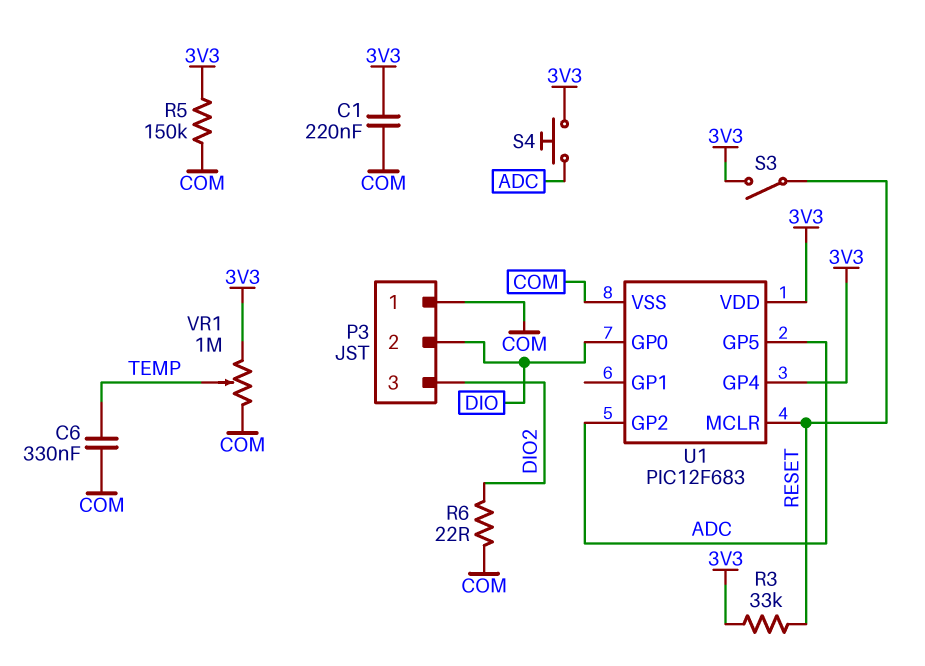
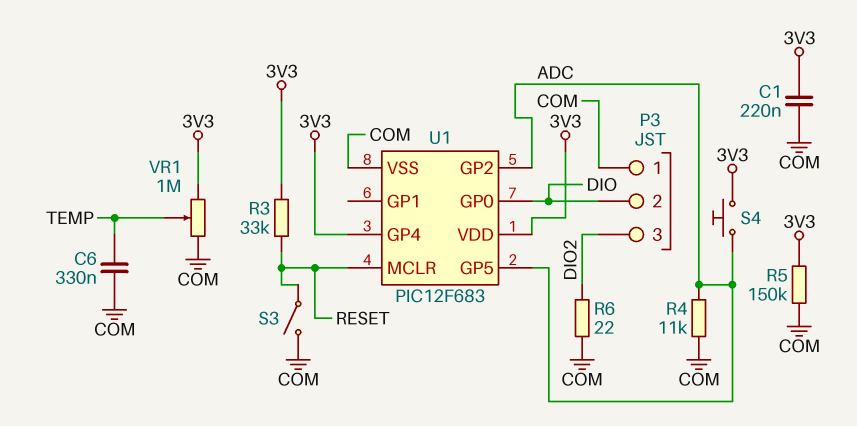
R4: none -> 11k (ADC, COM)
S3: switch (3V3, RESET) -> switch (COM, RESET)

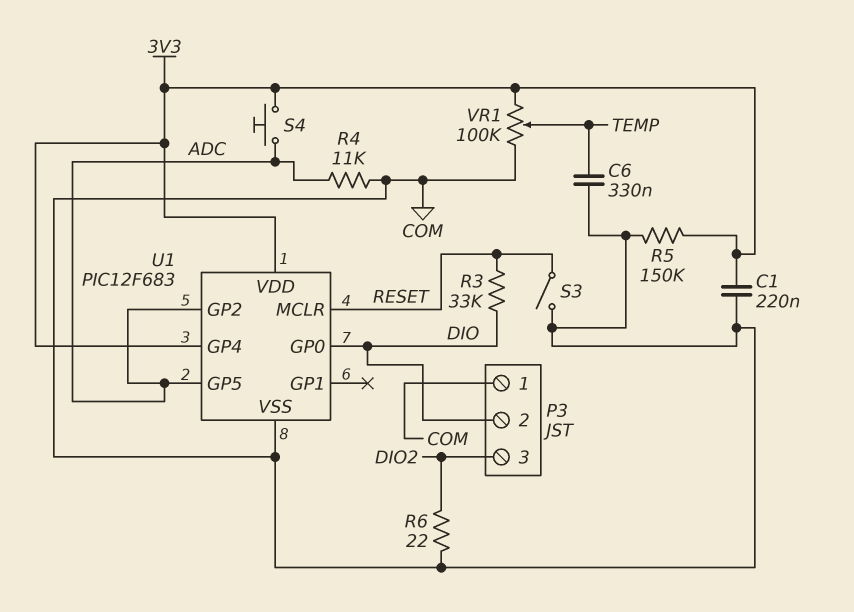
R3: 33k (3V3, RESET) -> 33k (DIO, RESET)
VR1: 1M (3V3, COM, wiper TEMP) -> 100k (3V3, COM, wiper TEMP)

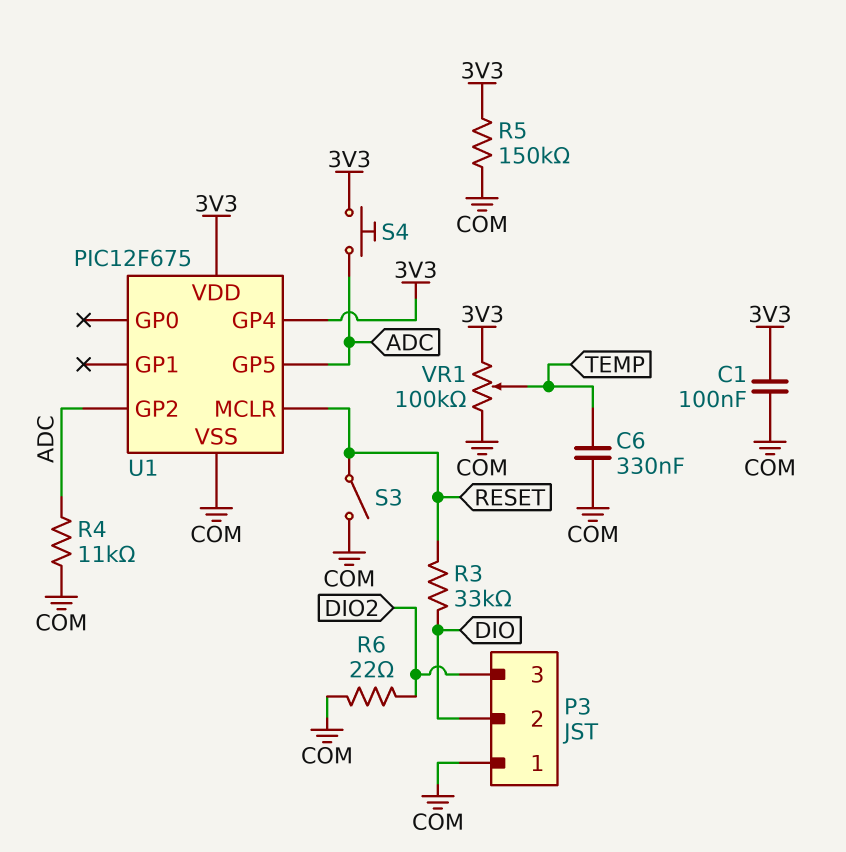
C1: 220nF (3V3, COM) -> 100nF (3V3, COM)
U1: PIC12F683 -> PIC12F675
U1 pin GP0: DIO -> none

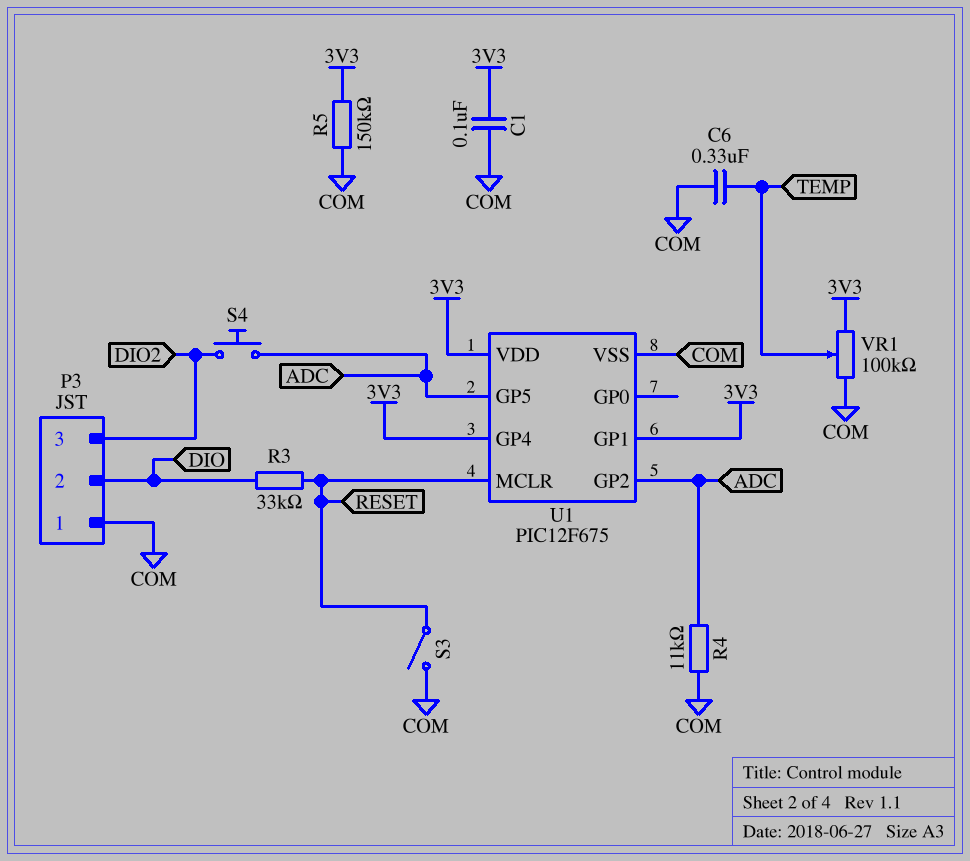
R6: 22 (COM, DIO2) -> none
S4: button (3V3, ADC) -> button (ADC, DIO2)
U1 pin GP1: none -> 3V3

